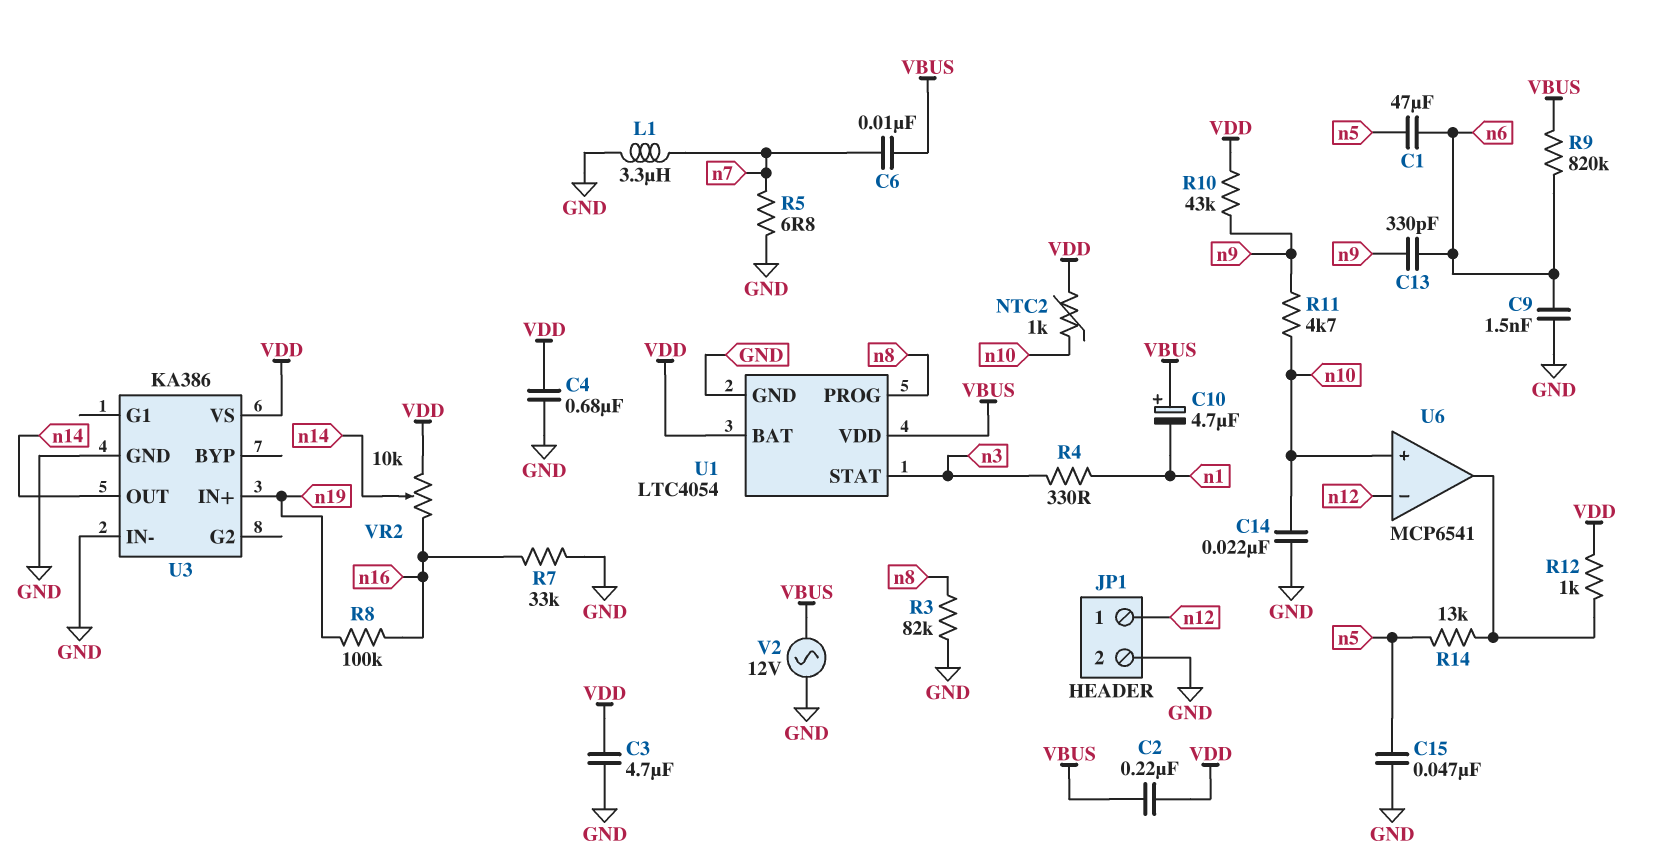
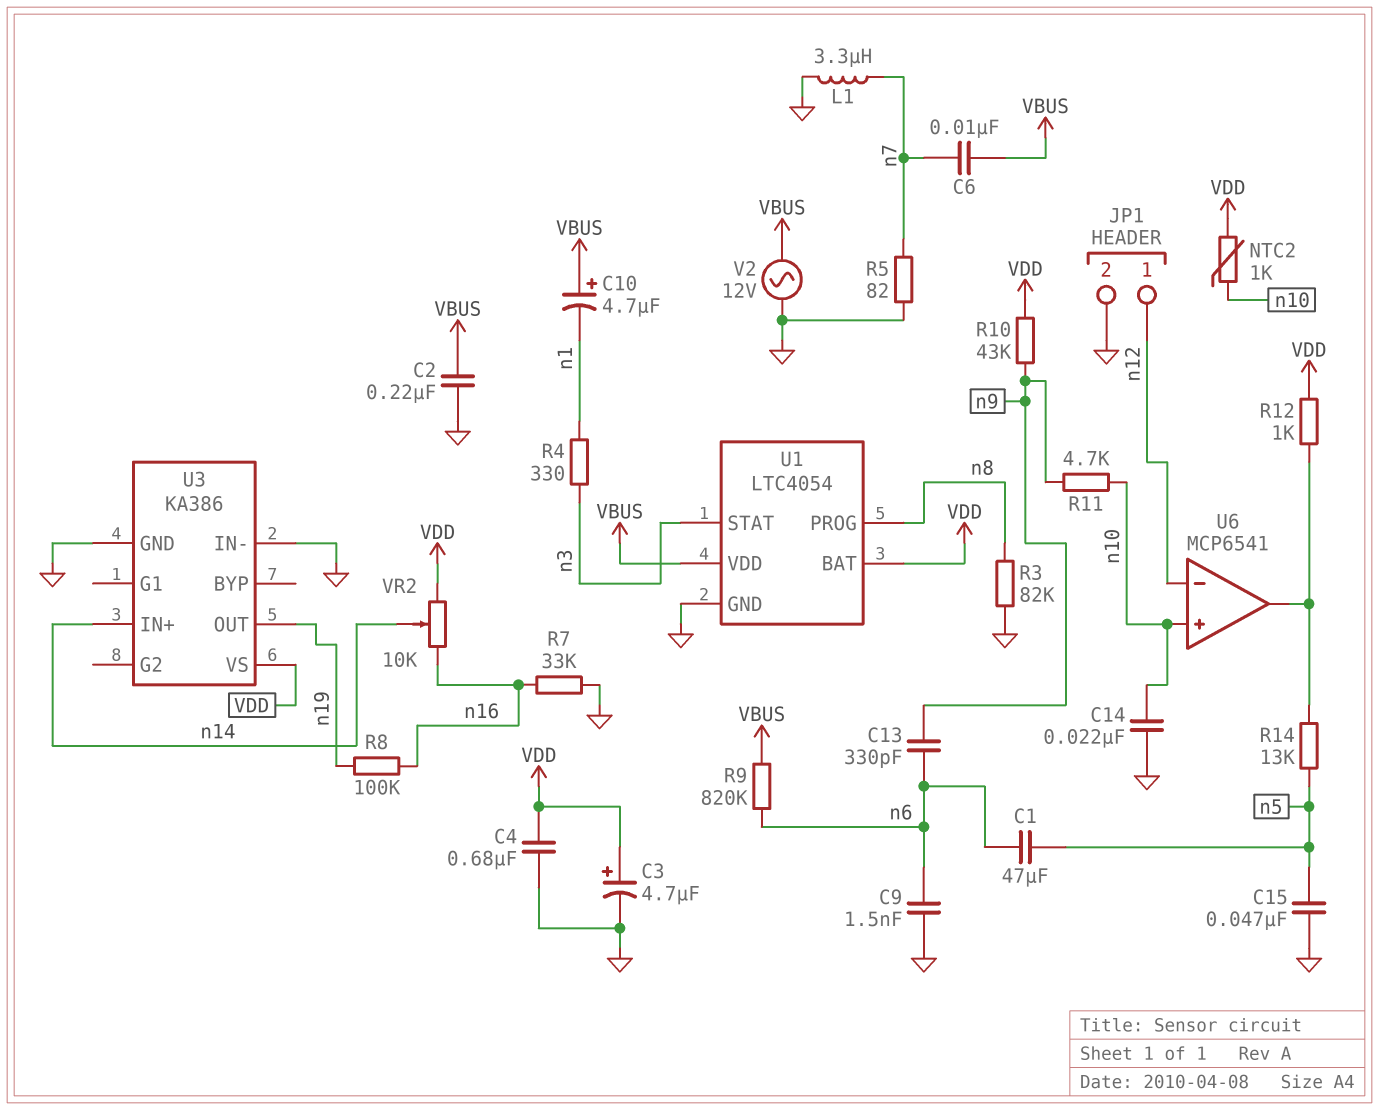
C2: 220nF (VBUS, VDD) -> 220nF (GND, VBUS)
C3: 4.7uF (GND, VDD) -> 4.7uF (plus VDD, minus GND)
R5: 6.8 (GND, n7) -> 82 (GND, n7)
U3 pin IN+: n19 -> n14
U3 pin OUT: n14 -> n19

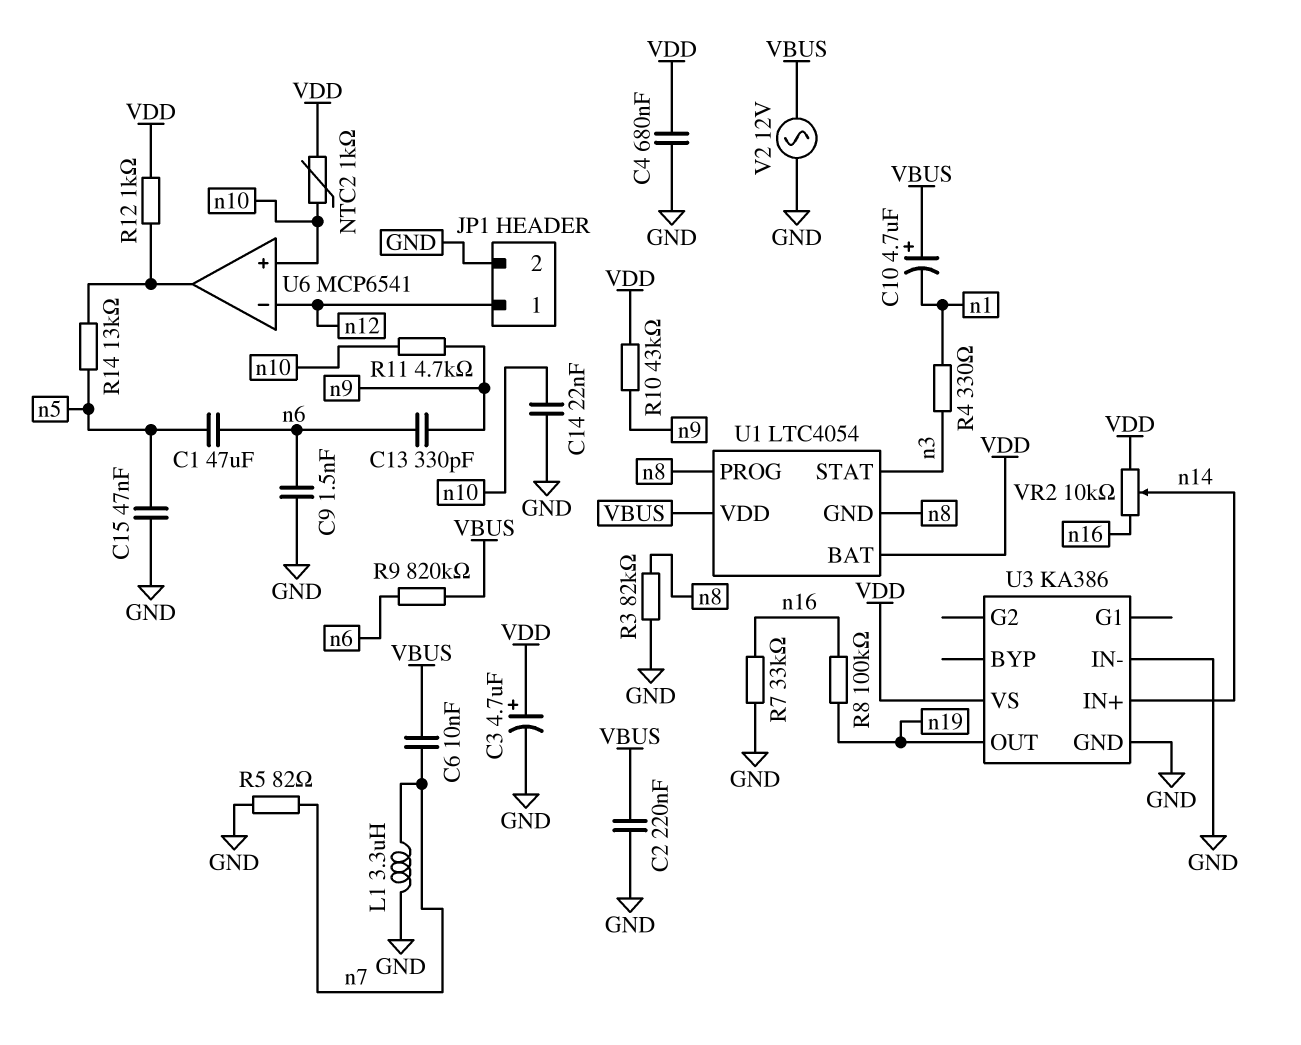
U1 pin GND: GND -> n8

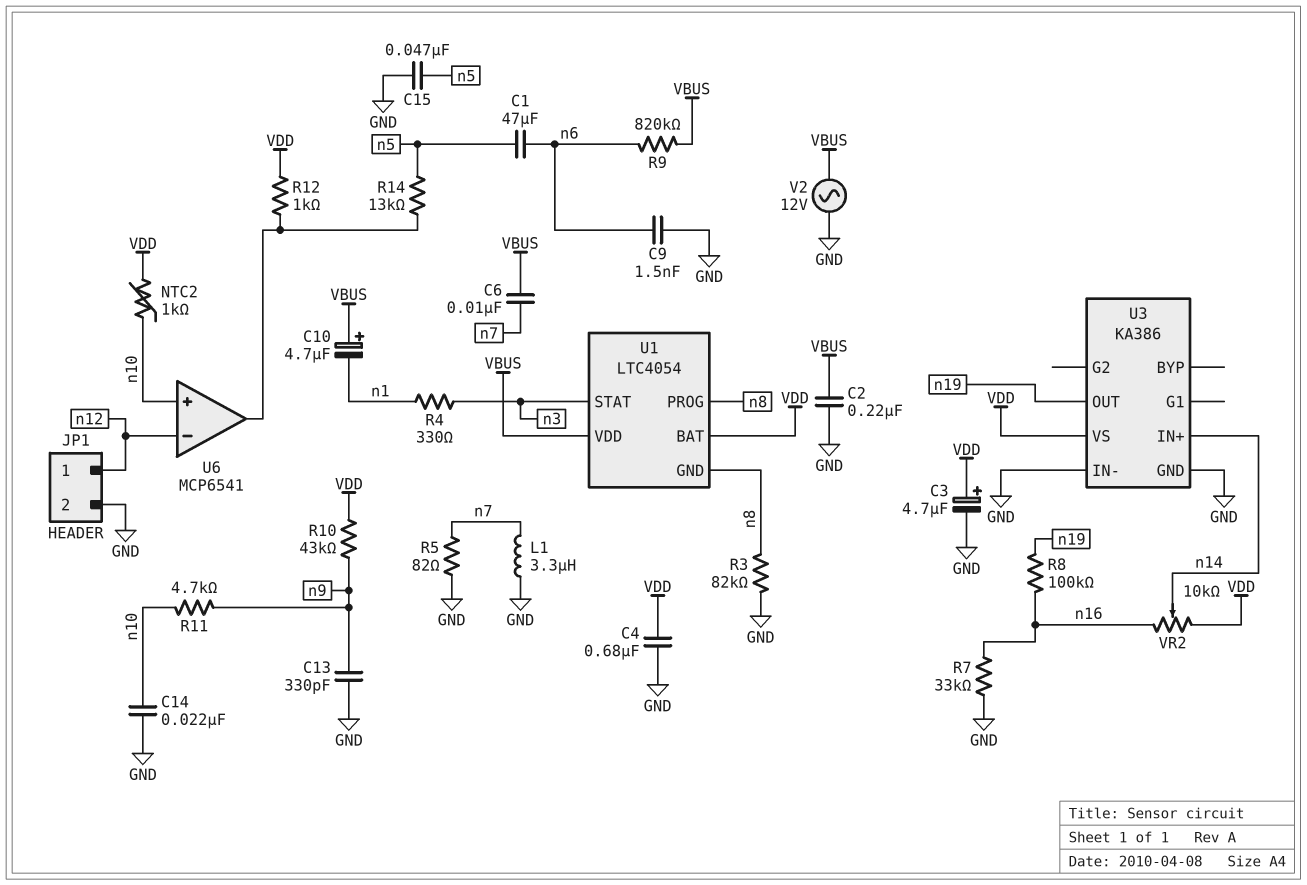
C13: 330pF (n6, n9) -> 330pF (GND, n9)

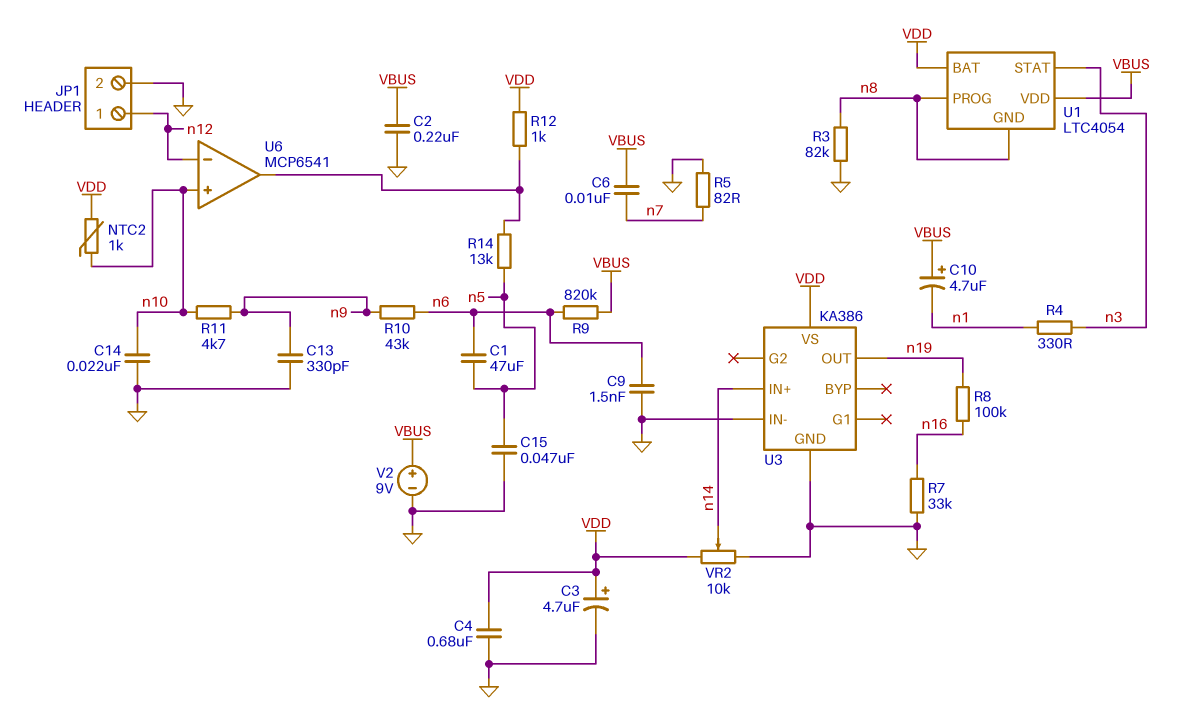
L1: 3.3uH (GND, n7) -> none
R10: 43k (VDD, n9) -> 43k (n6, n9)
V2: AC 12V (GND, VBUS) -> 9V (plus VBUS, minus GND)
VR2: 10k (VDD, n16, wiper n14) -> 10k (GND, VDD, wiper n14)

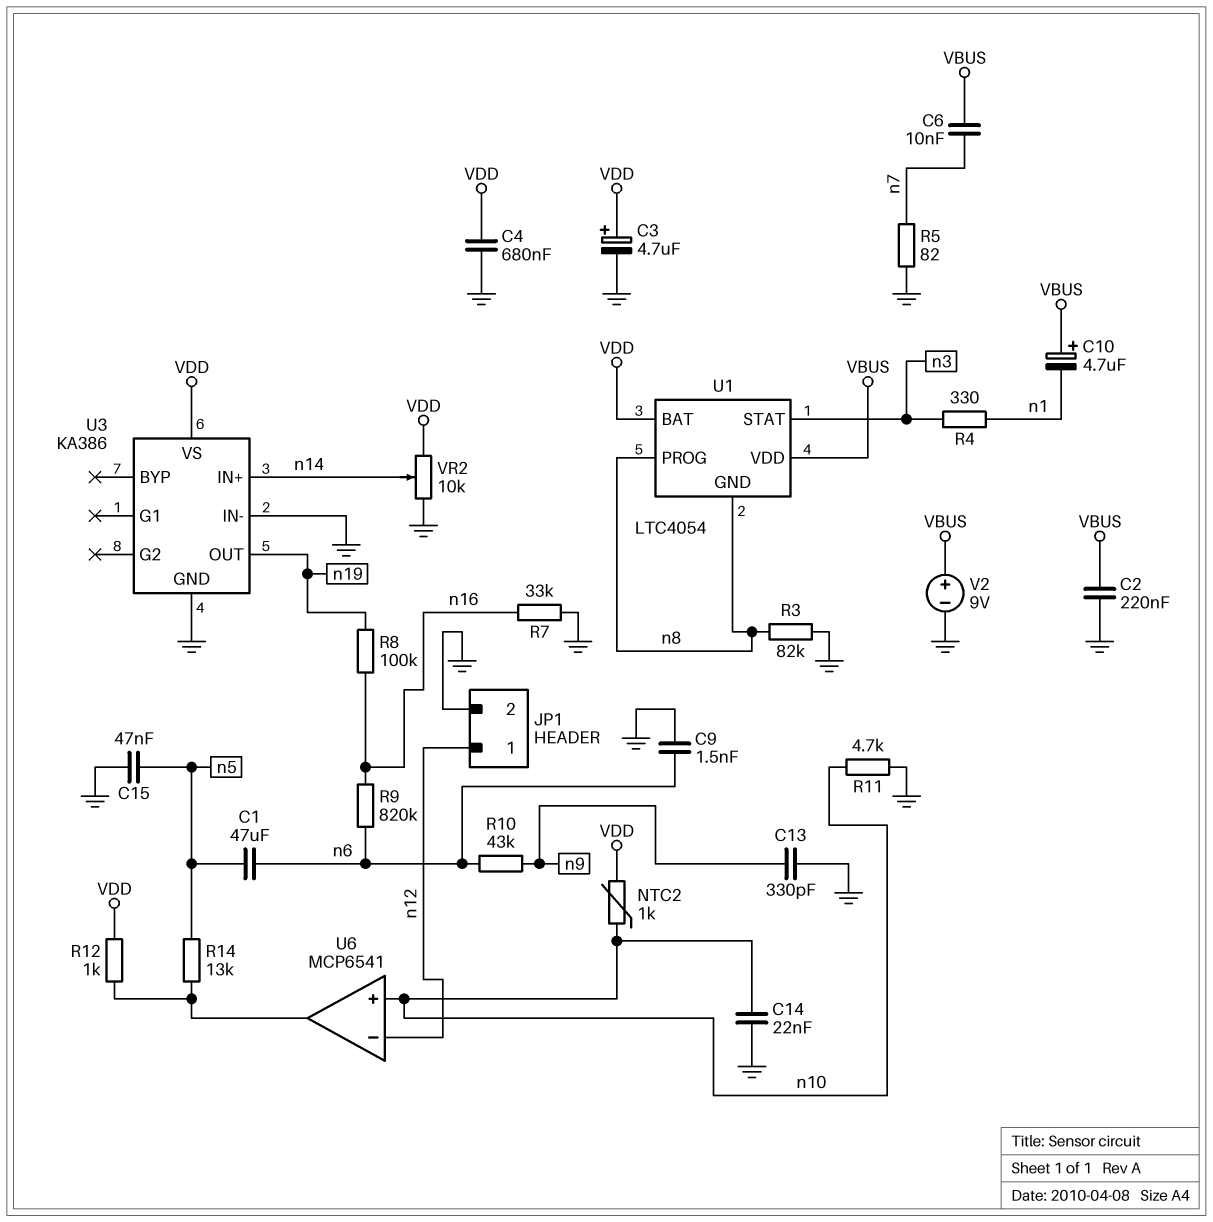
R9: 820k (VBUS, n6) -> 820k (n6, n16)
R11: 4.7k (n9, n10) -> 4.7k (GND, n10)

